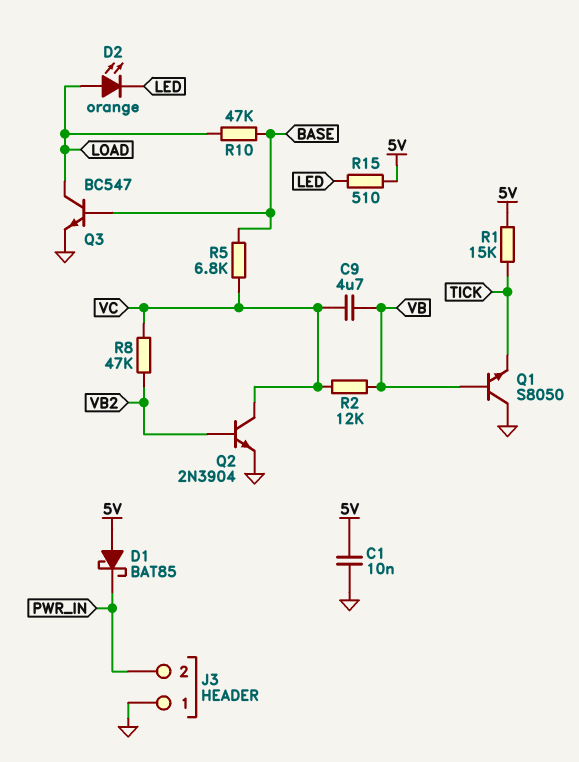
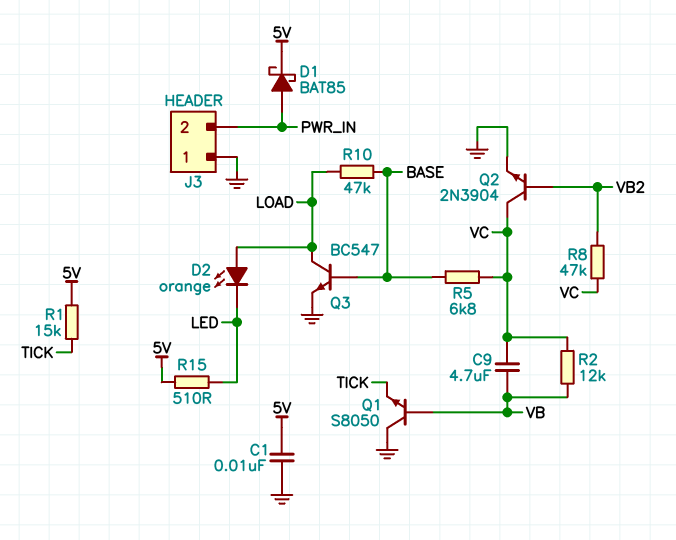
D1: schottky BAT85 (A 5V, K PWR_IN) -> schottky BAT85 (A PWR_IN, K 5V)

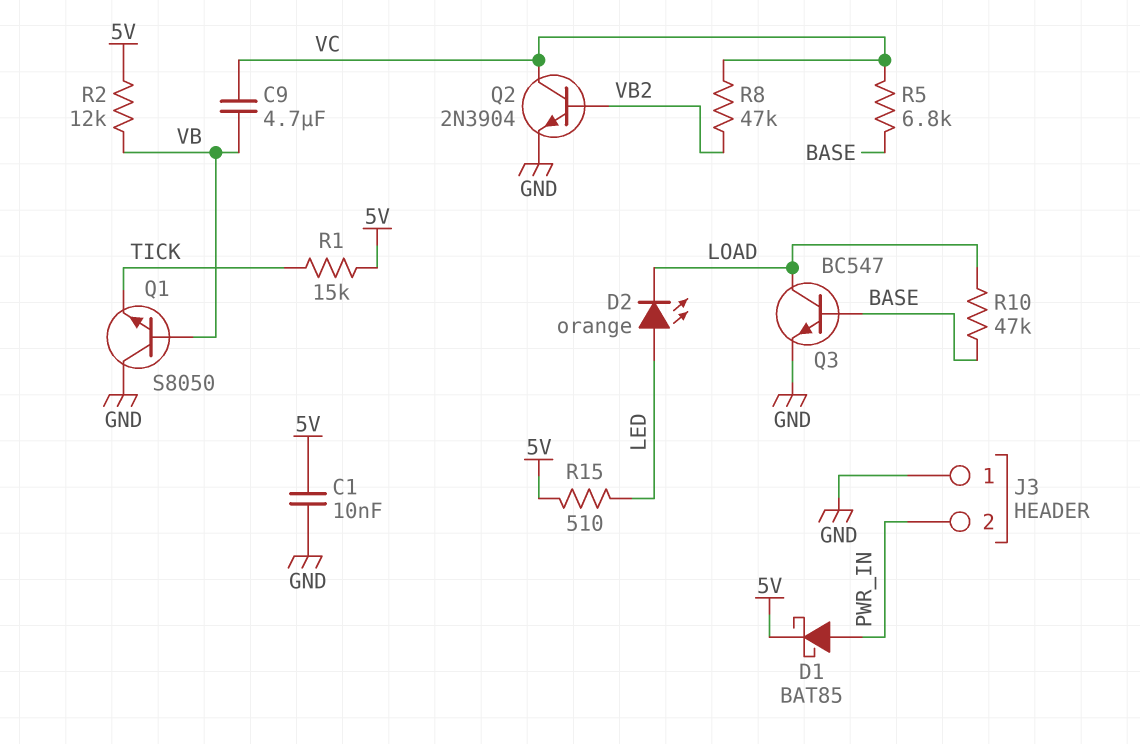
D2: LED orange (A LOAD, K LED) -> LED orange (A LED, K LOAD)
R2: 12k (VB, VC) -> 12k (5V, VB)

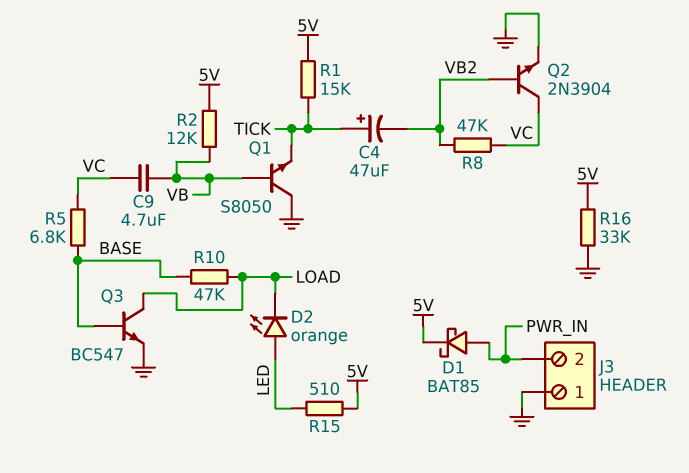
C1: 10nF (5V, GND) -> none
C4: none -> 47uF (plus TICK, minus VB2)
R16: none -> 33k (5V, GND)

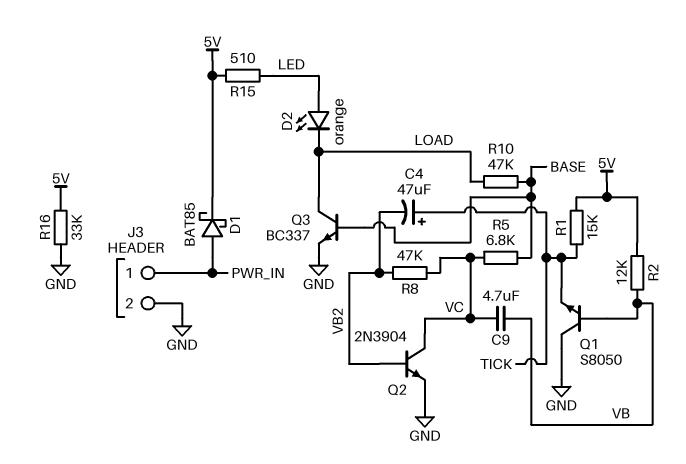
J3 pin 1: GND -> PWR_IN
J3 pin 2: PWR_IN -> GND
Q3: NPN BC547 (B BASE, C LOAD, E GND) -> NPN BC337 (B BASE, C LOAD, E GND)

